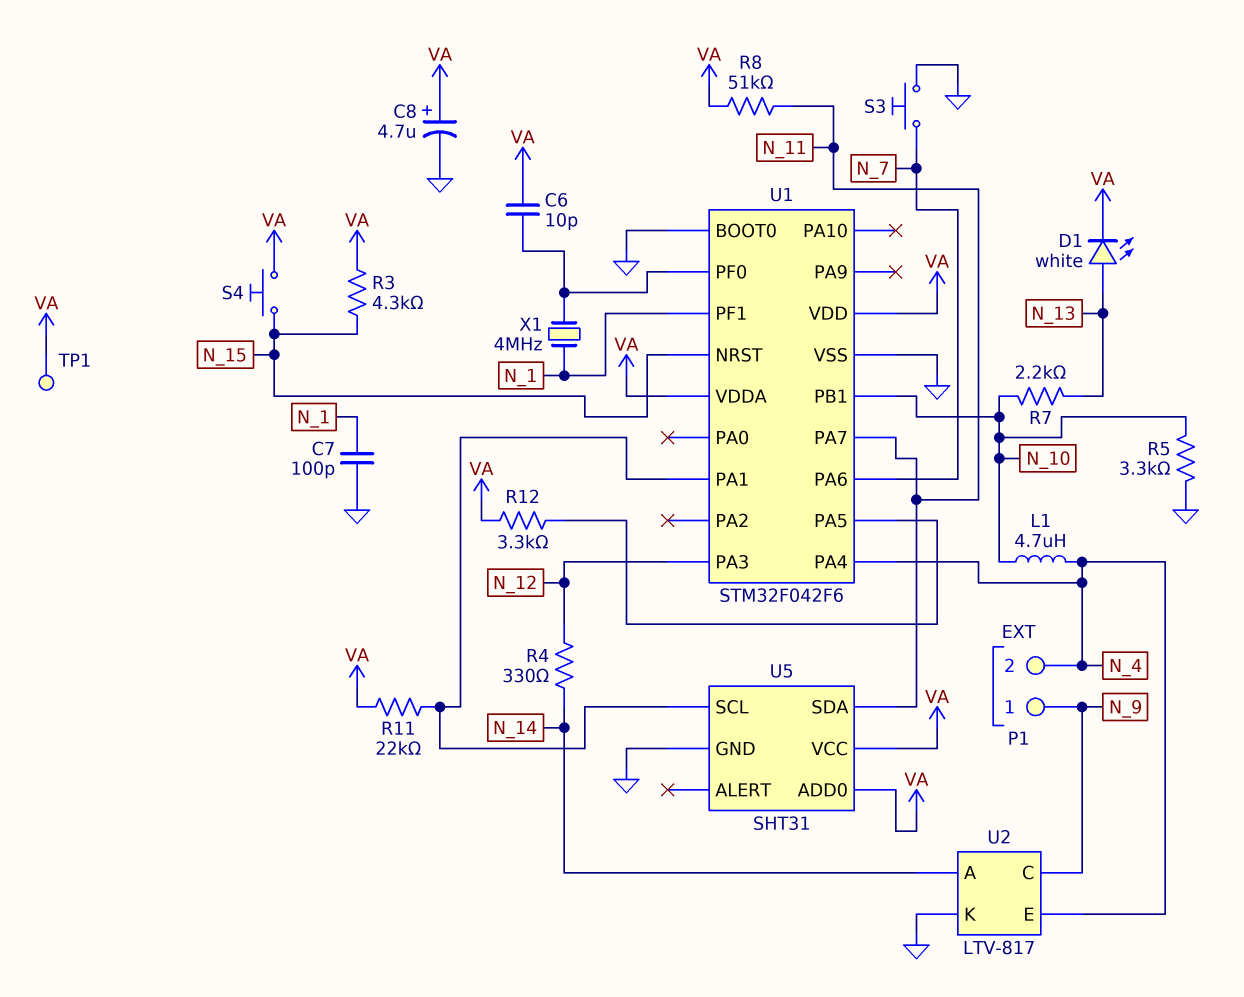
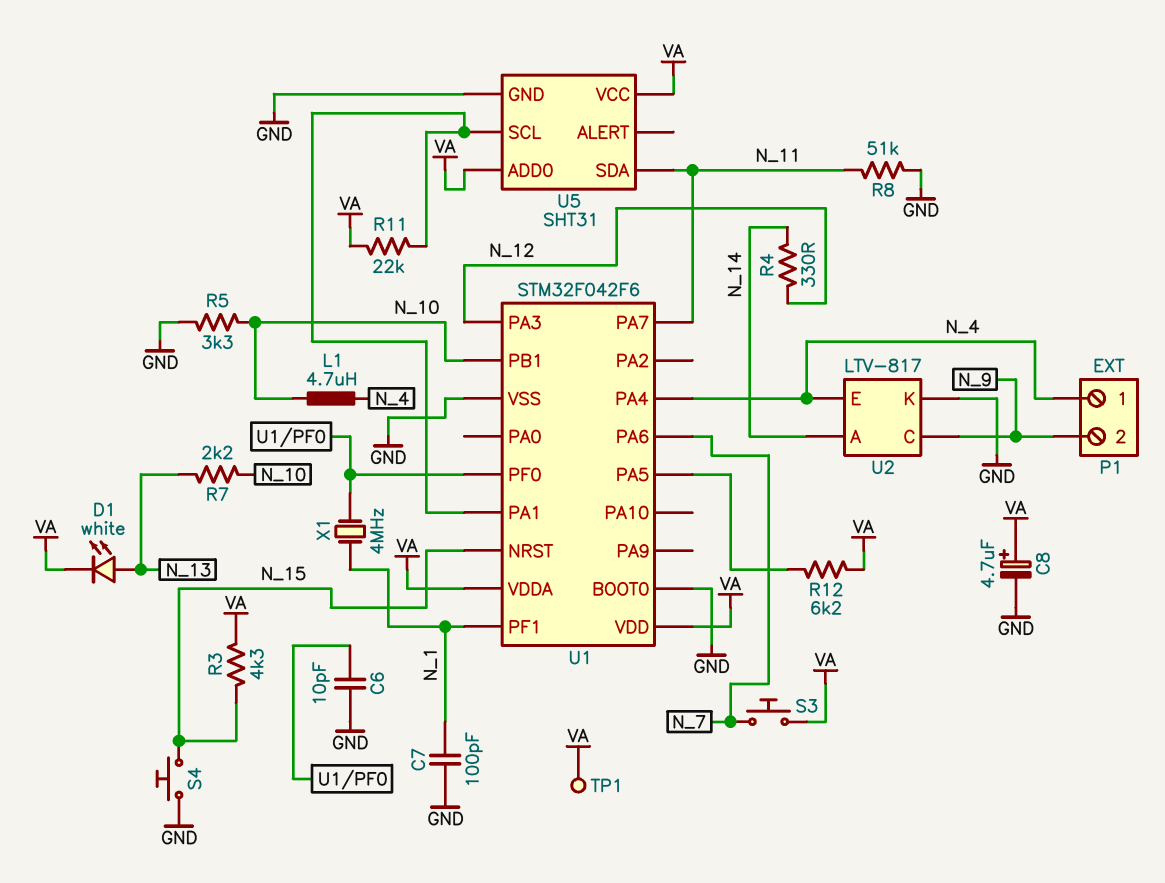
C6: 10pF (U1/PF0, VA) -> 10pF (GND, U1/PF0)
P1 pin 1: N_9 -> N_4
P1 pin 2: N_4 -> N_9
R8: 51k (N_11, VA) -> 51k (GND, N_11)
R12: 3.3k (U1/PA5, VA) -> 6.2k (U1/PA5, VA)
S3: button (GND, N_7) -> button (N_7, VA)
S4: button (N_15, VA) -> button (GND, N_15)

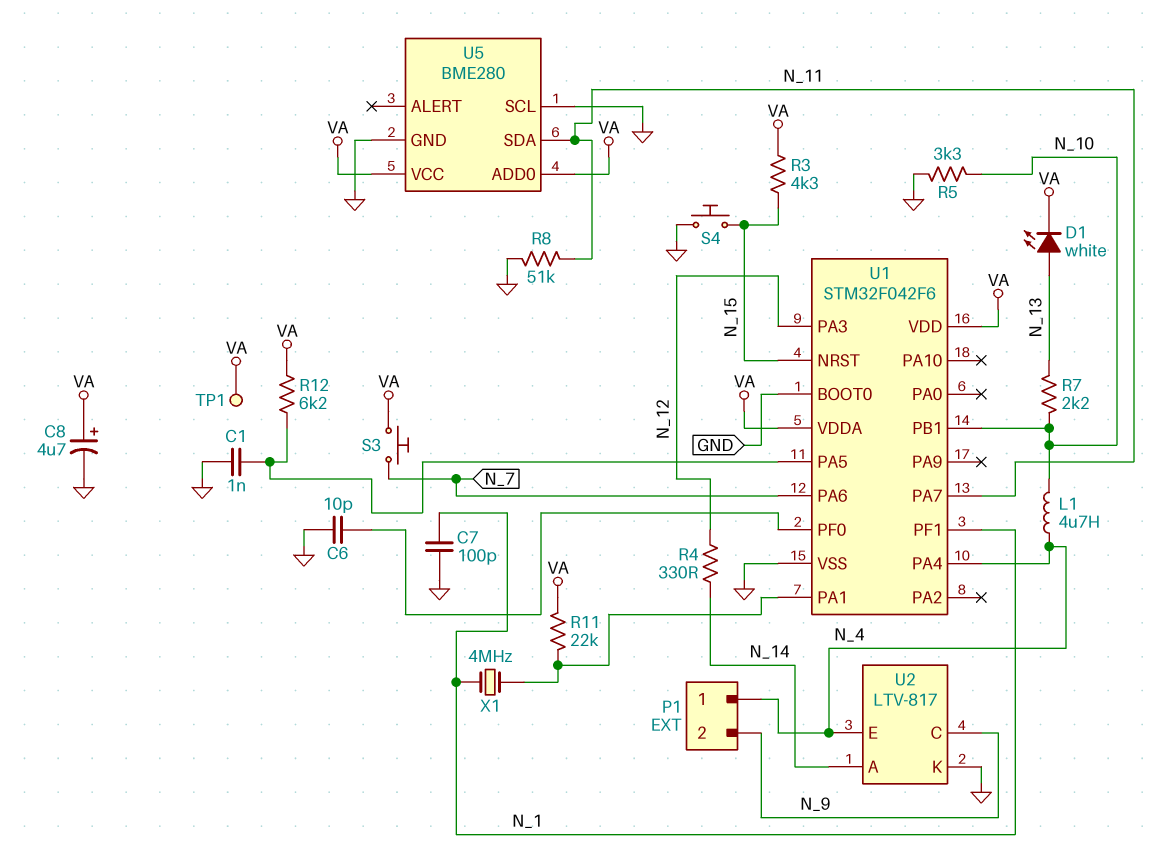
C1: none -> 1nF (GND, U1/PA5)
U5: SHT31 -> BME280
U5 pin SCL: U1/PA1 -> GND
X1: 4MHz (N_1, U1/PF0) -> 4MHz (N_1, U1/PA1)

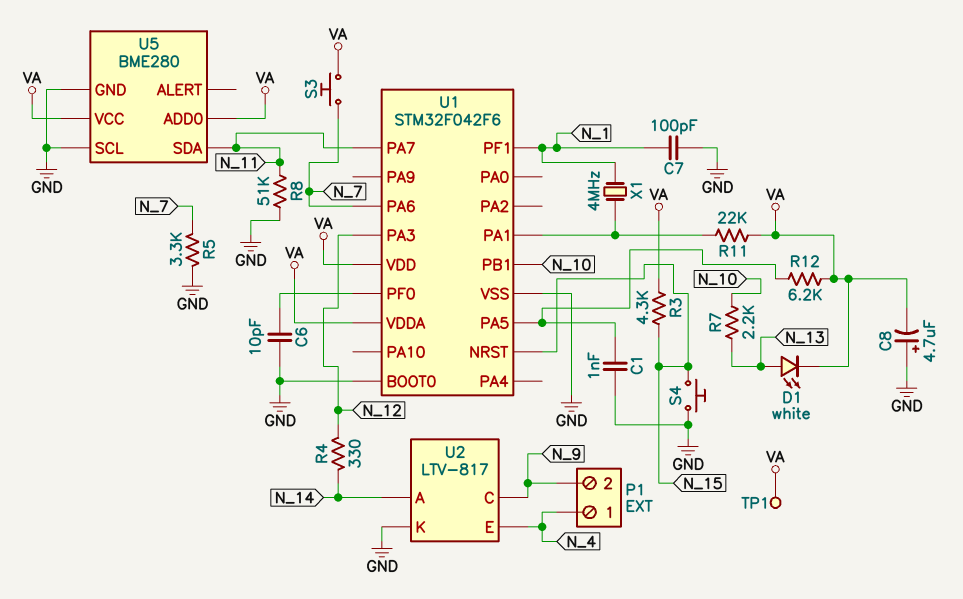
C8: 4.7uF (plus VA, minus GND) -> 4.7uF (plus GND, minus VA)
L1: 4.7uH (N_4, N_10) -> none
R5: 3.3k (GND, N_10) -> 3.3k (GND, N_7)
U1 pin PA4: N_4 -> none

